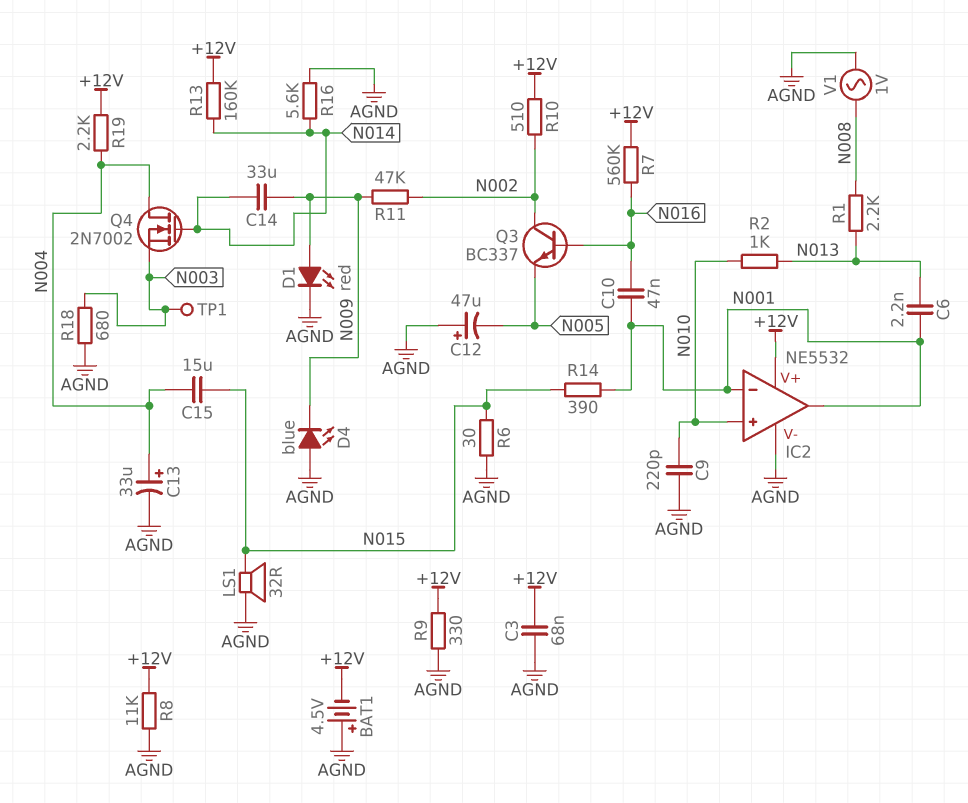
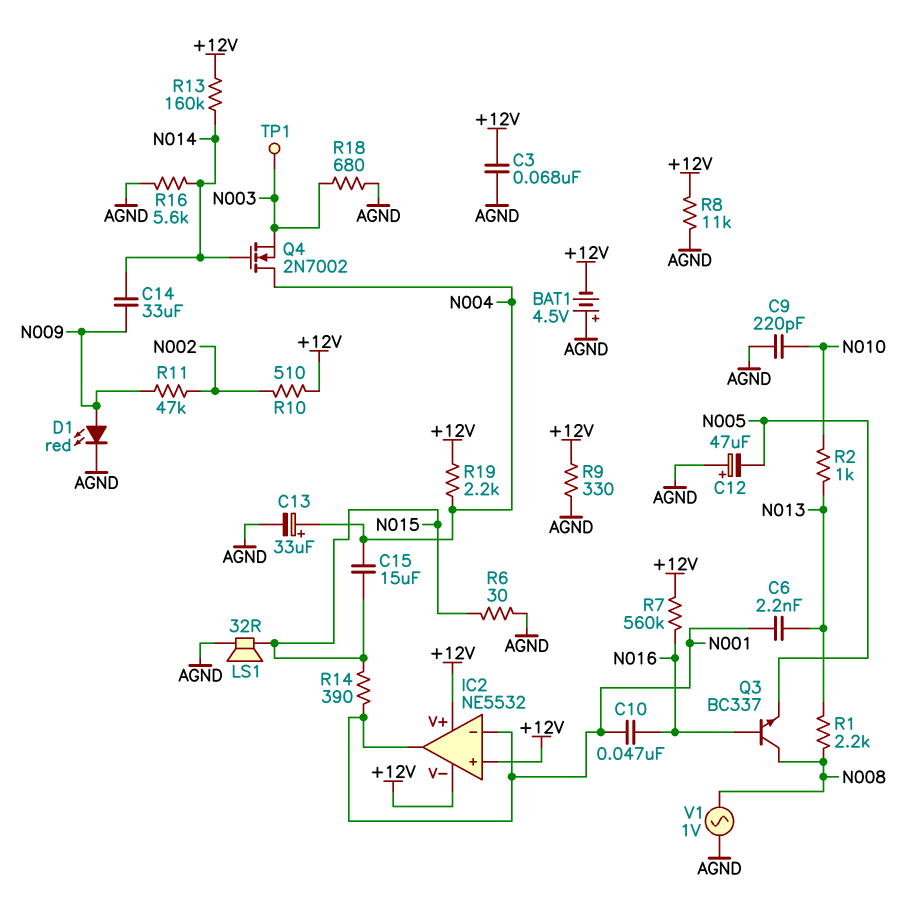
D4: LED blue (A AGND, K N009) -> none
IC2 pin V-: AGND -> +12V
IC2 pin in+: N010 -> +12V
Q3: NPN BC337 (B N016, C N002, E N005) -> NPN BC337 (B N016, C N008, E N005)

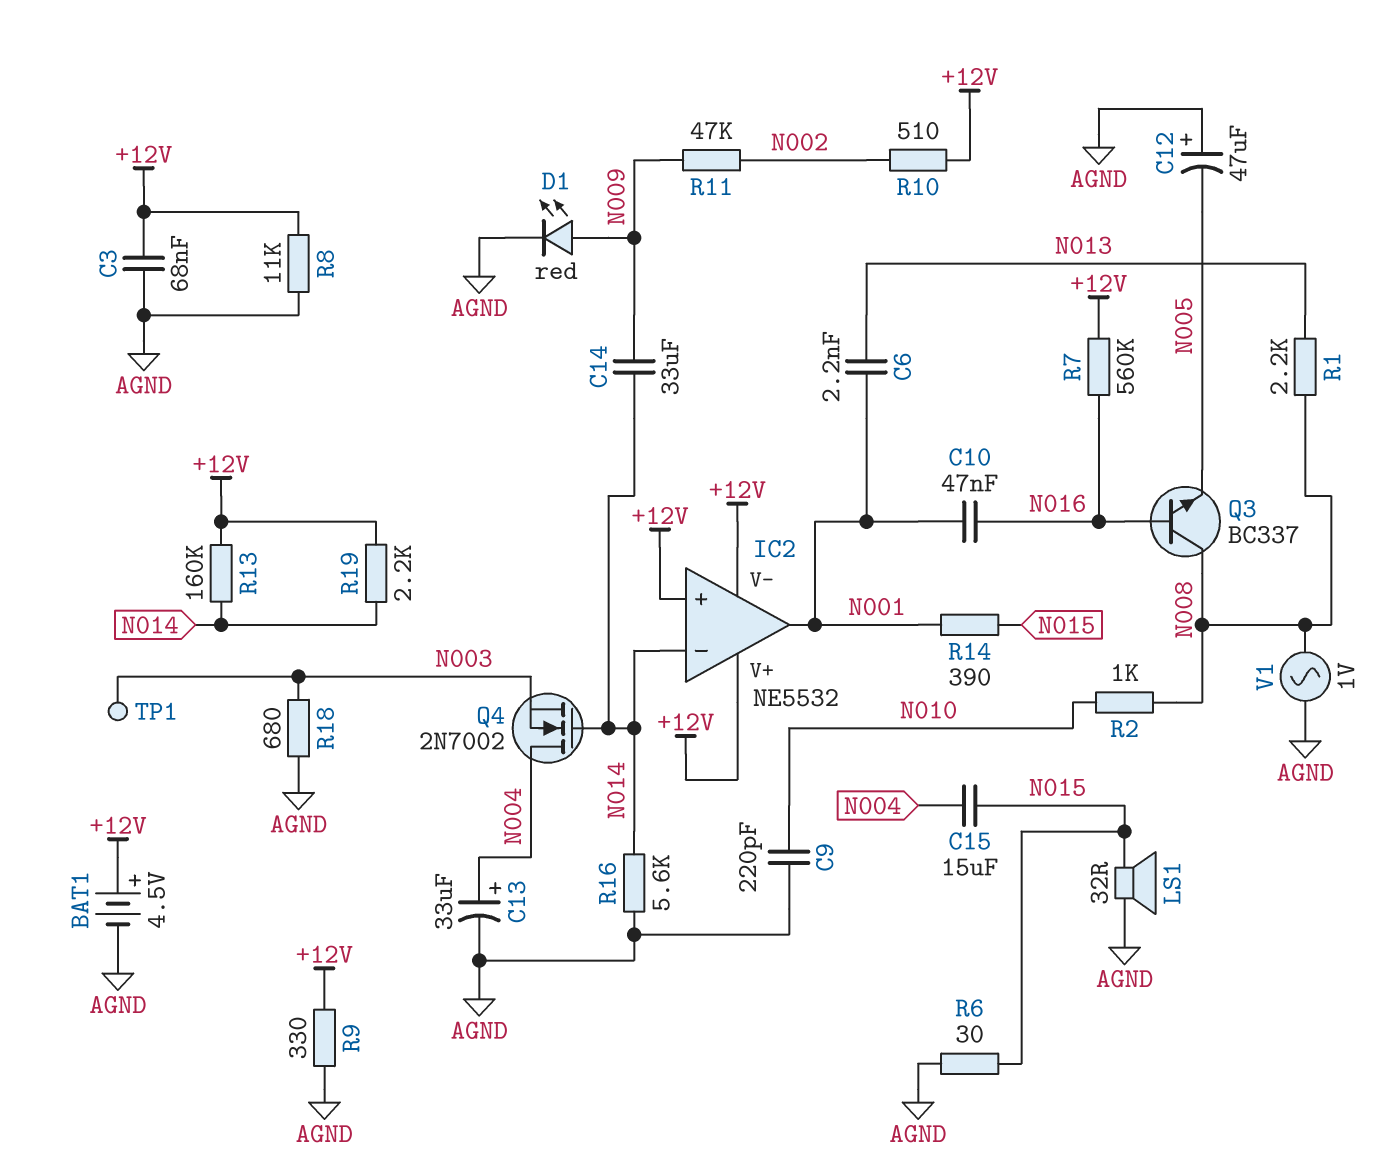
BAT1: 4.5V (plus AGND, minus +12V) -> 4.5V (plus +12V, minus AGND)
IC2 pin in-: N001 -> N014
R2: 1k (N010, N013) -> 1k (N008, N010)
R19: 2.2k (+12V, N004) -> 2.2k (+12V, N014)

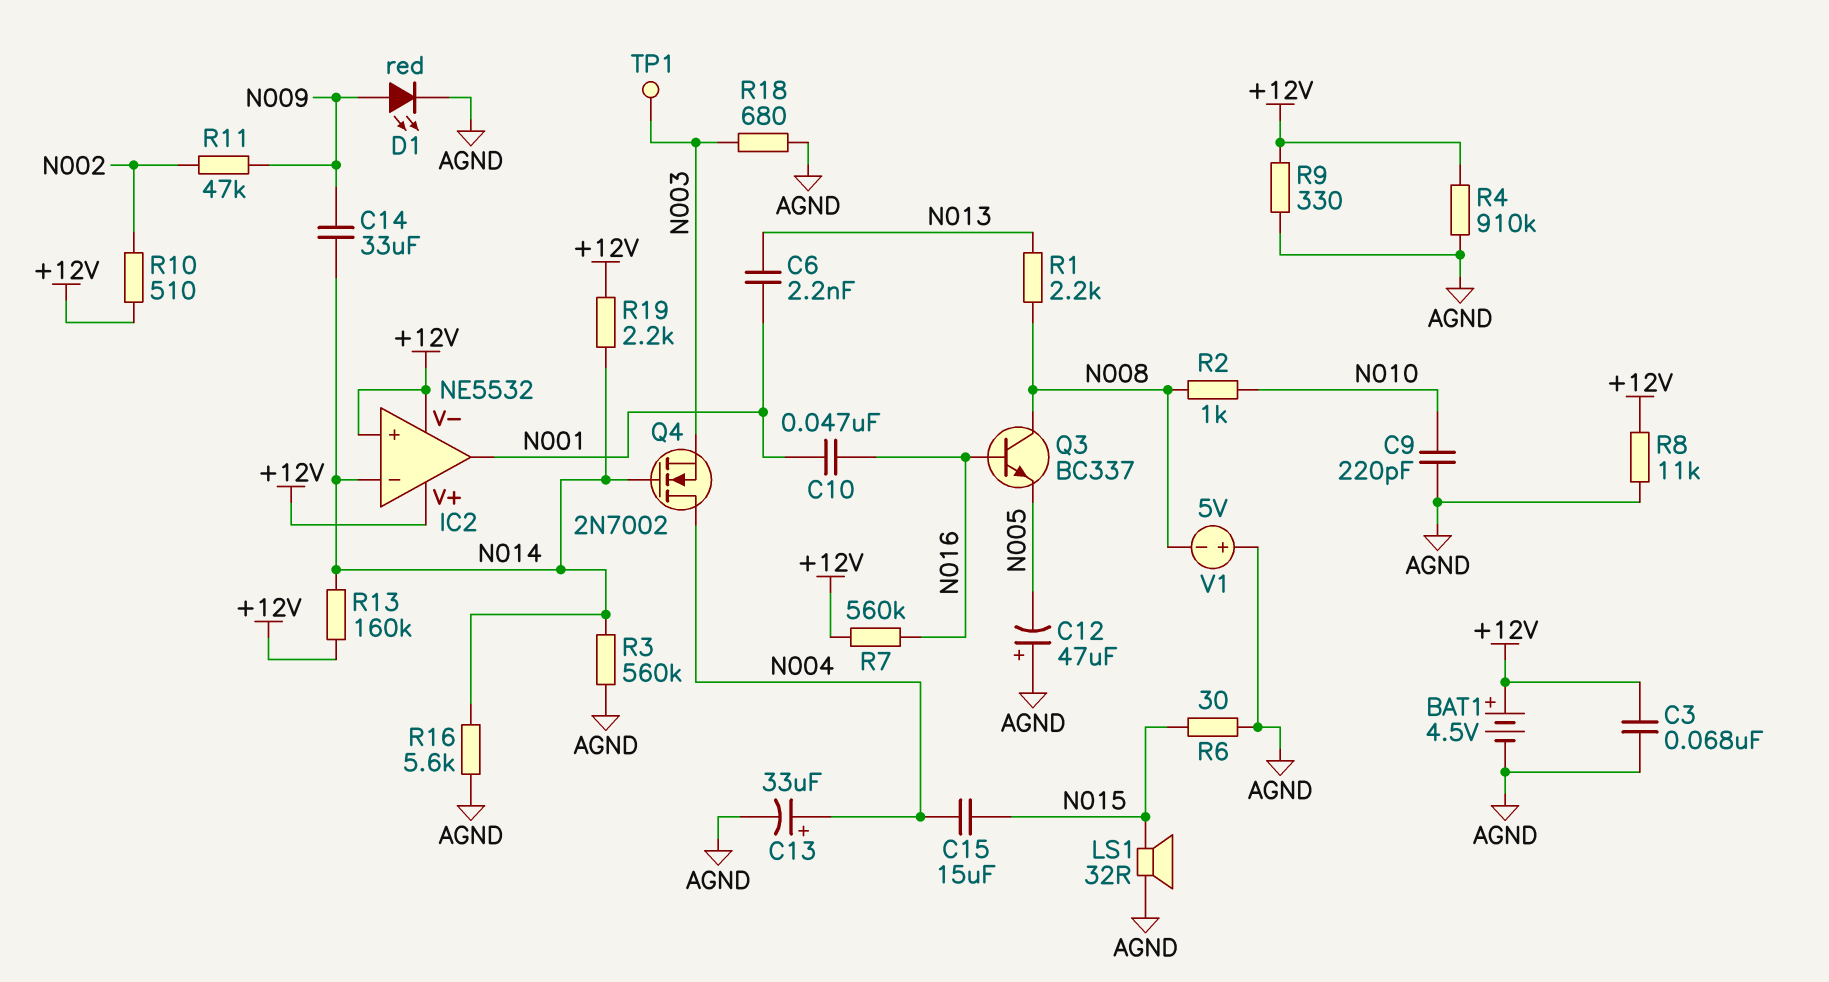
R3: none -> 560k (AGND, N014)
R4: none -> 910k (+12V, AGND)
R14: 390 (N001, N015) -> none
V1: AC 1V (AGND, N008) -> 5V (plus AGND, minus N008)

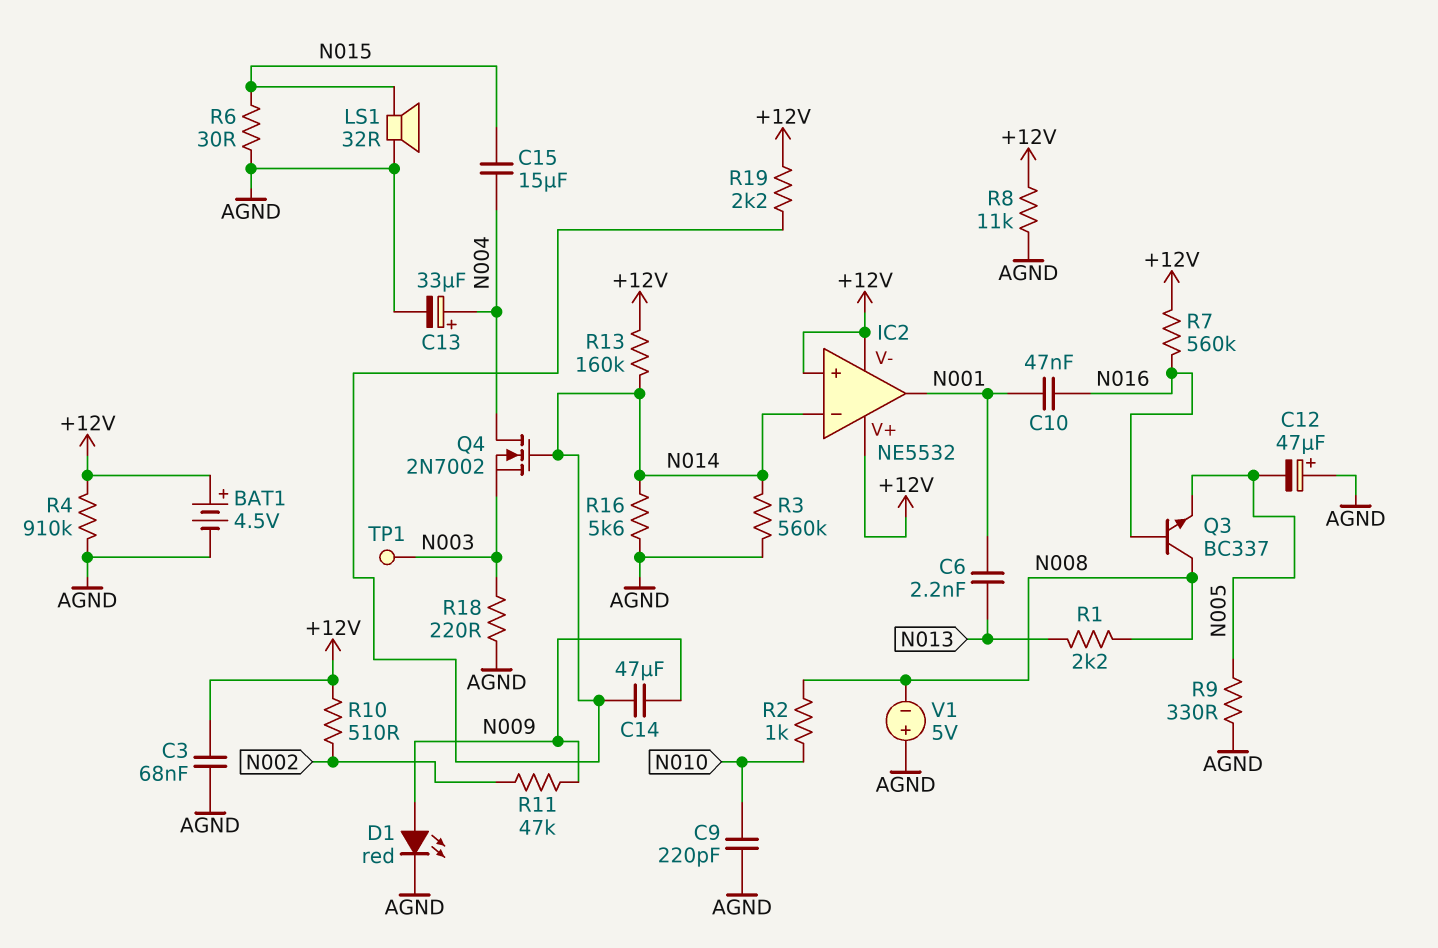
C14: 33uF (N009, N014) -> 47uF (N009, N014)
R9: 330 (+12V, AGND) -> 330 (AGND, N005)
R18: 680 (AGND, N003) -> 220 (AGND, N003)

